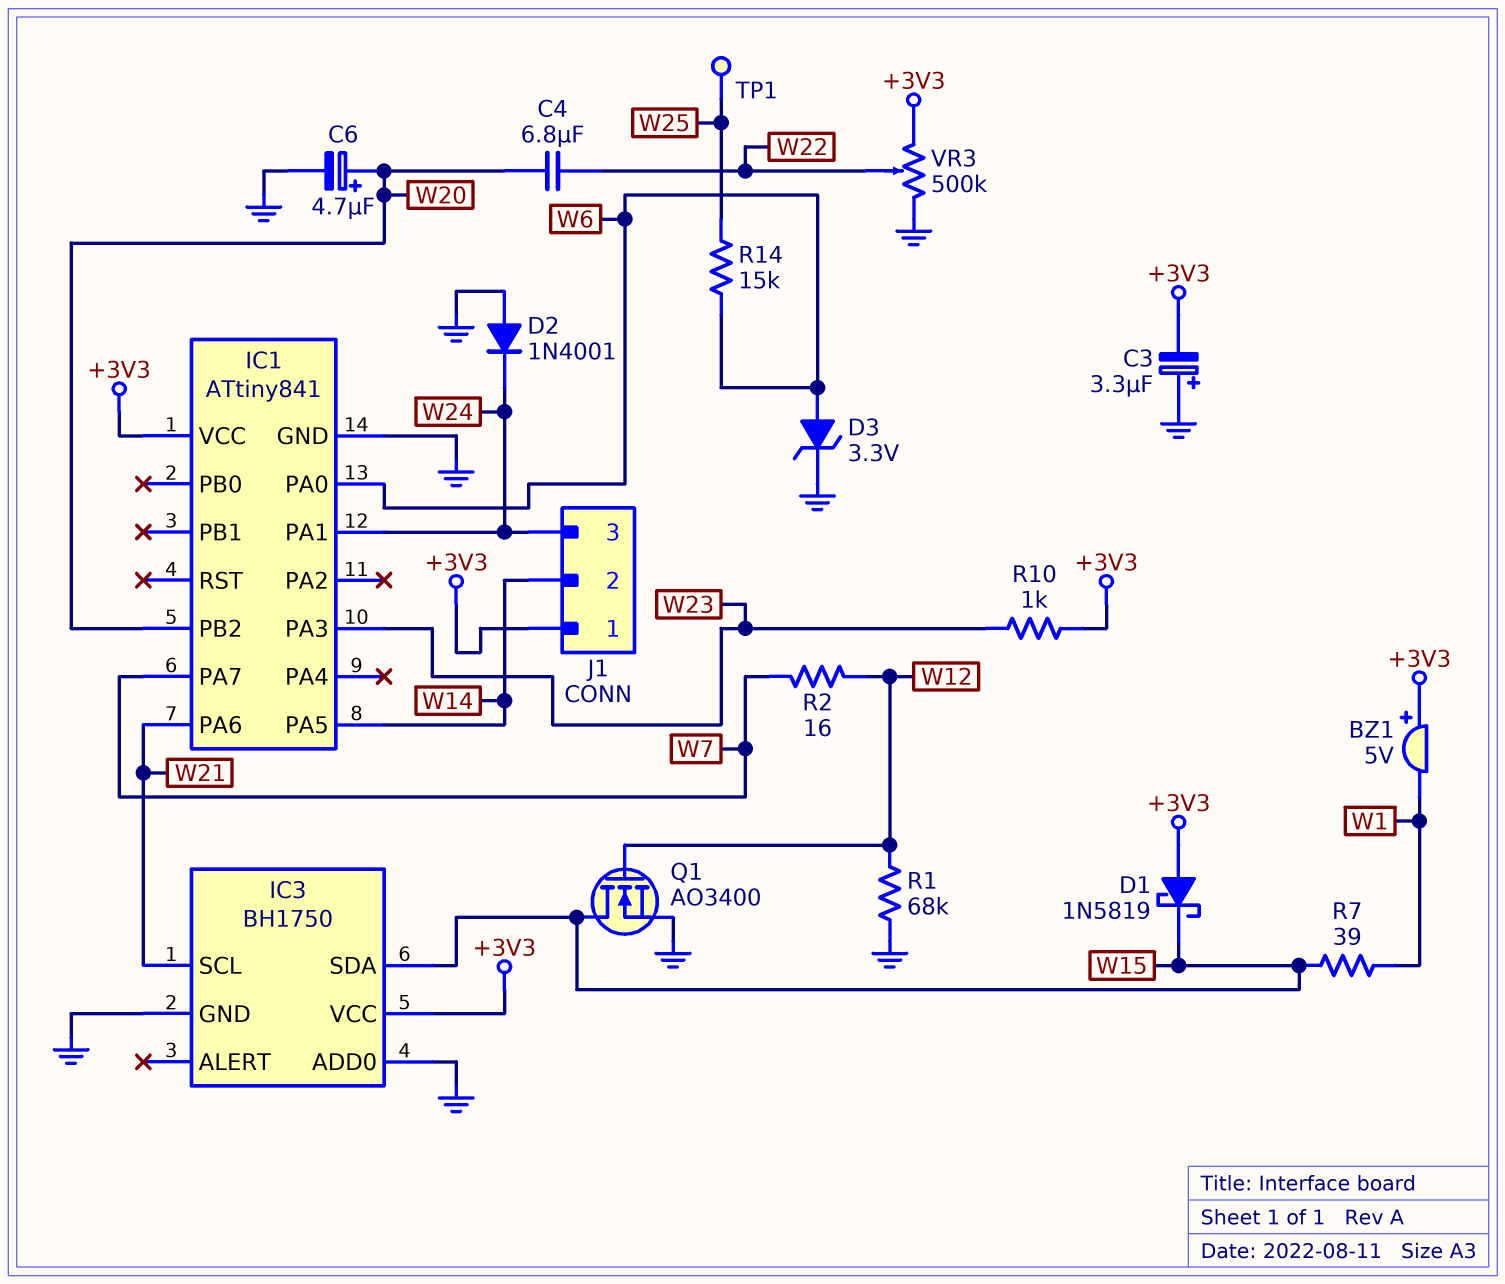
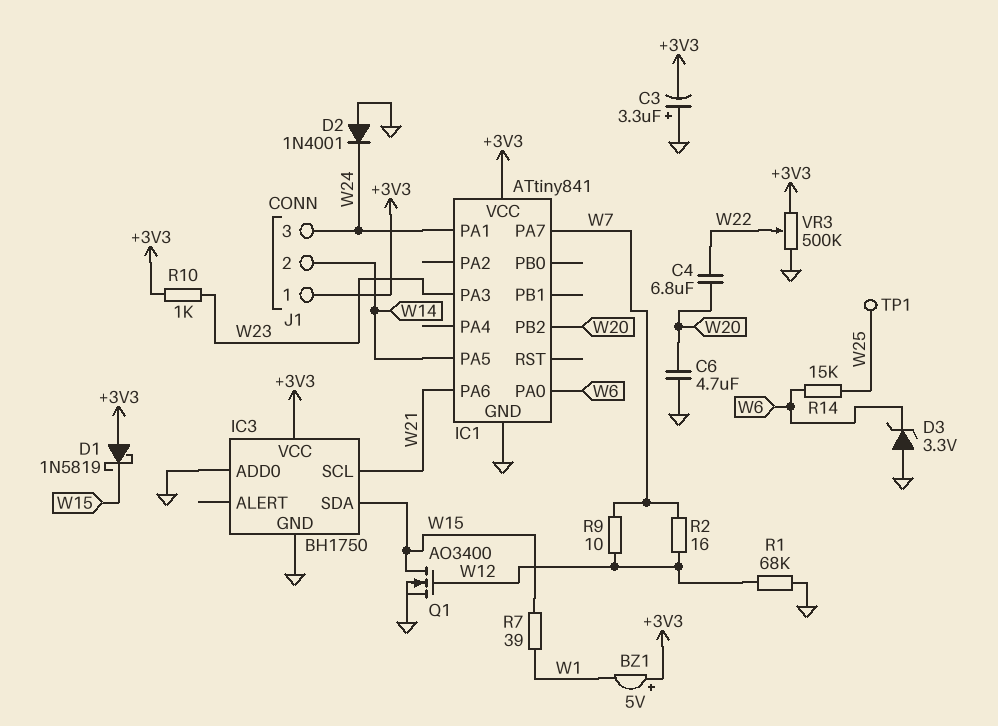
C6: 4.7uF (plus W20, minus GND) -> 4.7uF (GND, W20)
D3: zener 3.3V (A W6, K GND) -> zener 3.3V (A GND, K W6)
R9: none -> 10 (W7, W12)

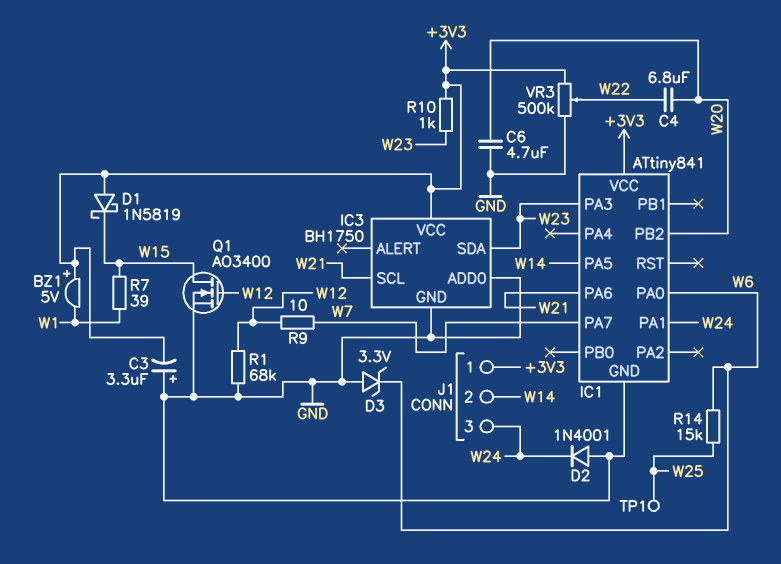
IC3 pin SDA: W15 -> W23
R2: 16 (W7, W12) -> none

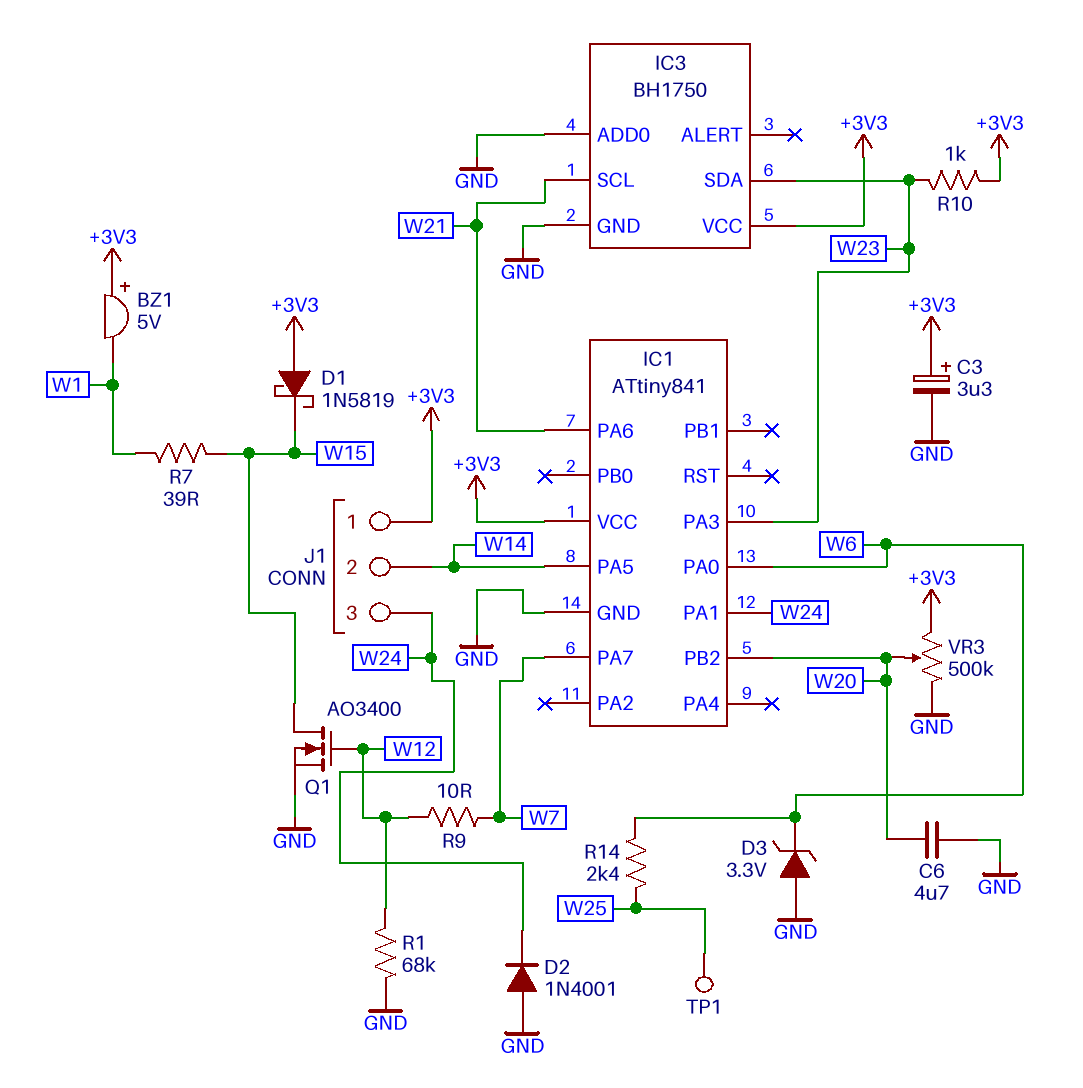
C3: 3.3uF (plus GND, minus +3V3) -> 3.3uF (plus +3V3, minus GND)
C4: 6.8uF (W20, W22) -> none
R14: 15k (W6, W25) -> 2.4k (W6, W25)
VR3: 500k (+3V3, GND, wiper W22) -> 500k (+3V3, GND, wiper W20)

